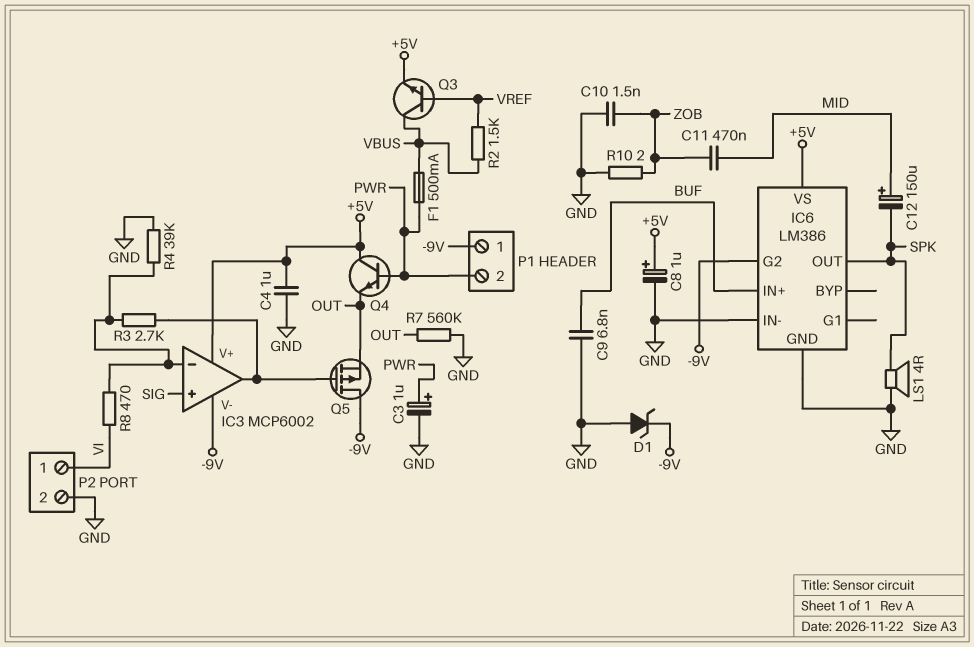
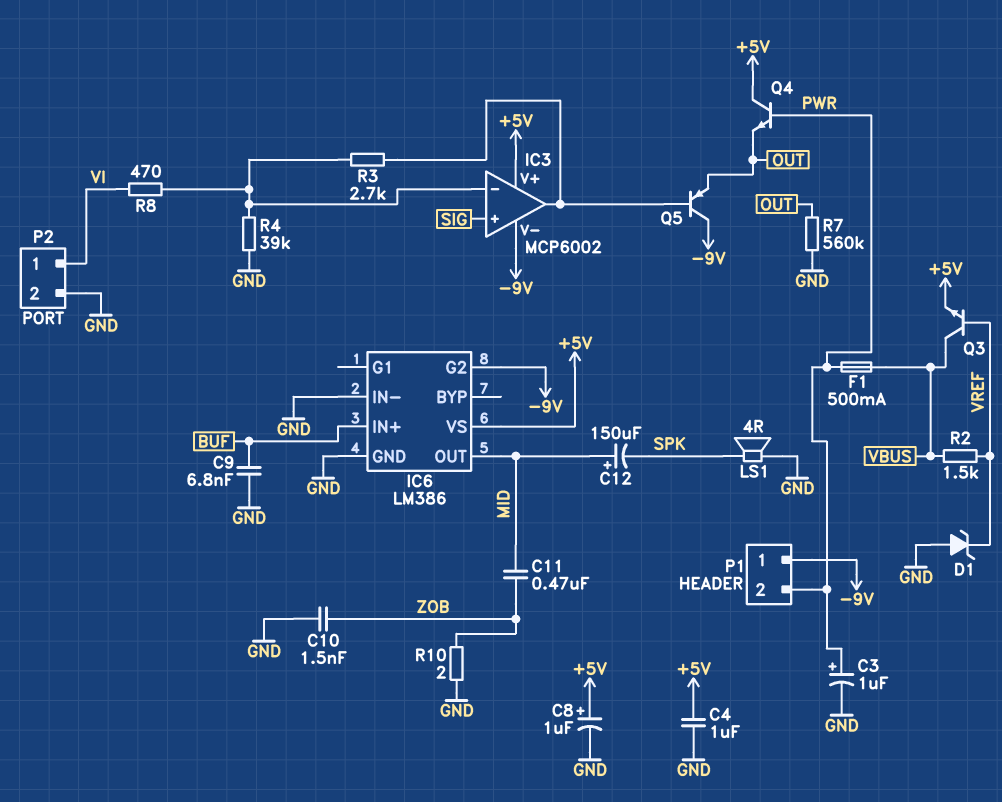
D1: zener (A GND, K -9V) -> zener (A GND, K VREF)
IC6 pin OUT: SPK -> MID
Q5: PMOS (G IC3/out, D -9V, S OUT) -> PNP (B IC3/out, C -9V, E OUT)

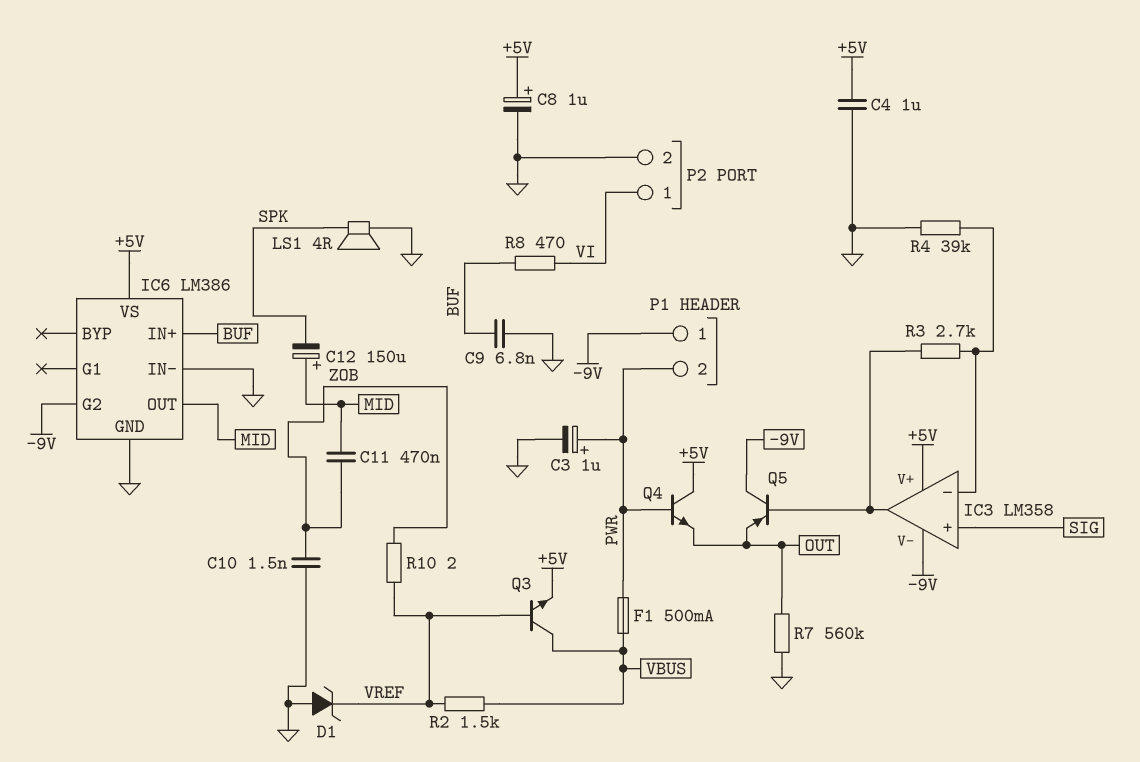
IC3: MCP6002 -> LM358
R8: 470 (IC3/in-, VI) -> 470 (BUF, VI)
R10: 2 (GND, ZOB) -> 2 (VREF, ZOB)

